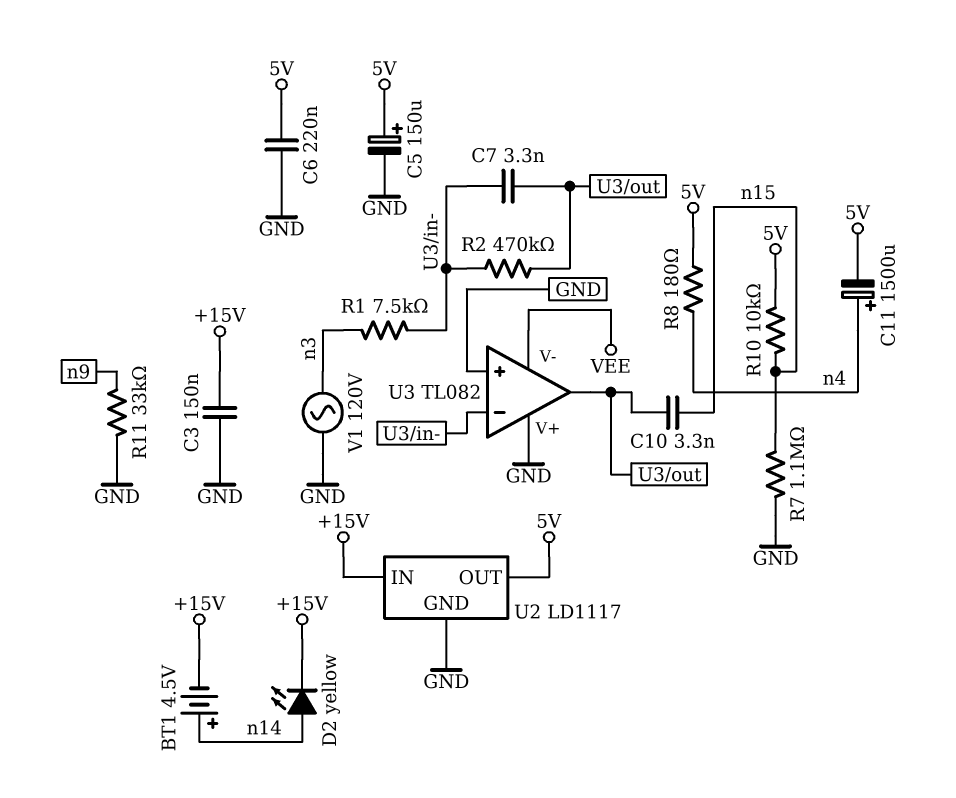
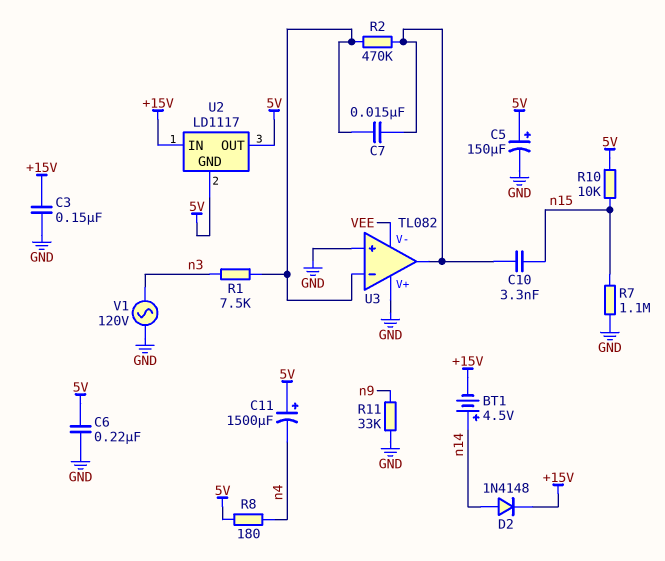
C7: 3.3nF (U3/in-, U3/out) -> 15nF (U3/in-, U3/out)
C11: 1500uF (plus n4, minus 5V) -> 1500uF (plus 5V, minus n4)
D2: LED yellow (A n14, K +15V) -> diode 1N4148 (A n14, K +15V)
U2 pin GND: GND -> 5V

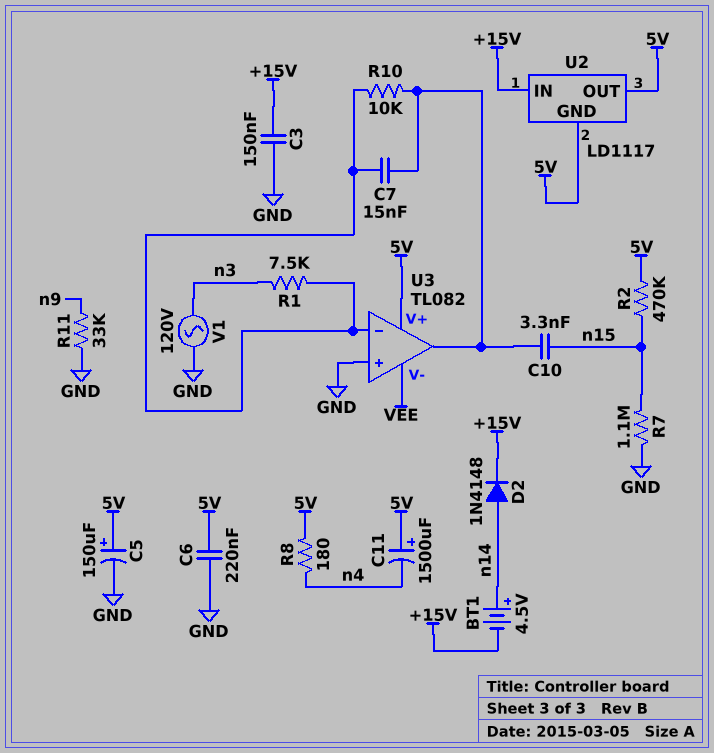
R2: 470k (U3/in-, U3/out) -> 470k (5V, n15)
R10: 10k (5V, n15) -> 10k (U3/in-, U3/out)
U3 pin V+: GND -> 5V

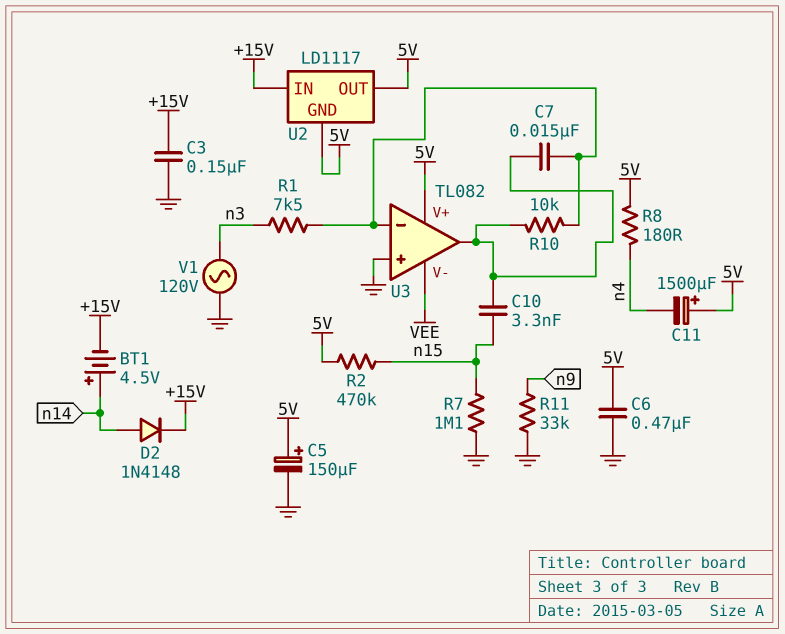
C6: 220nF (5V, GND) -> 470nF (5V, GND)

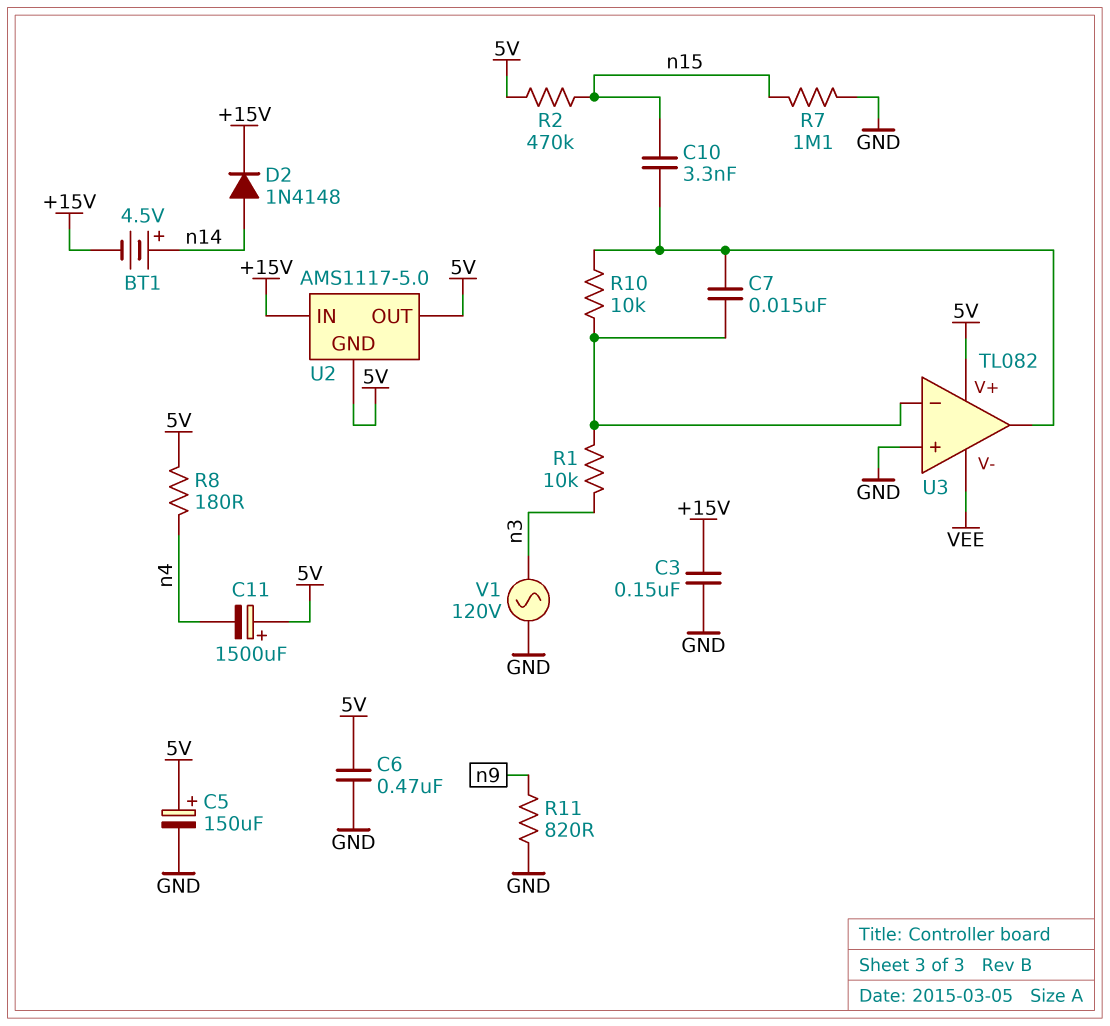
R1: 7.5k (U3/in-, n3) -> 10k (U3/in-, n3)
R11: 33k (GND, n9) -> 820 (GND, n9)
U2: LD1117 -> AMS1117-5.0

